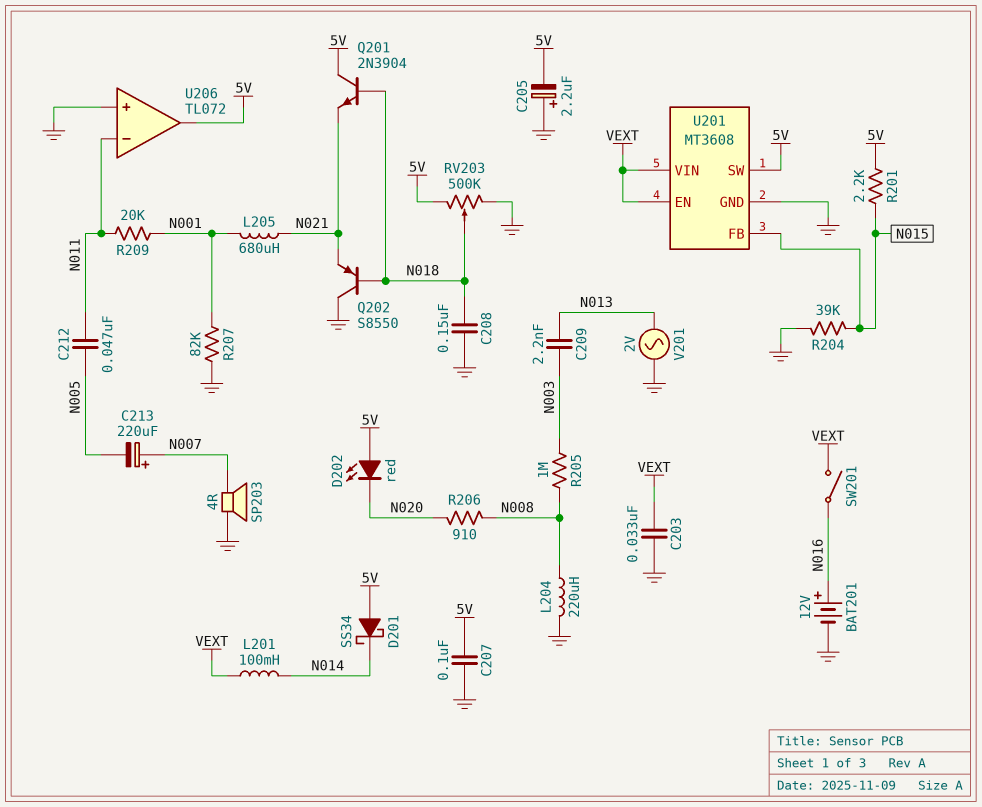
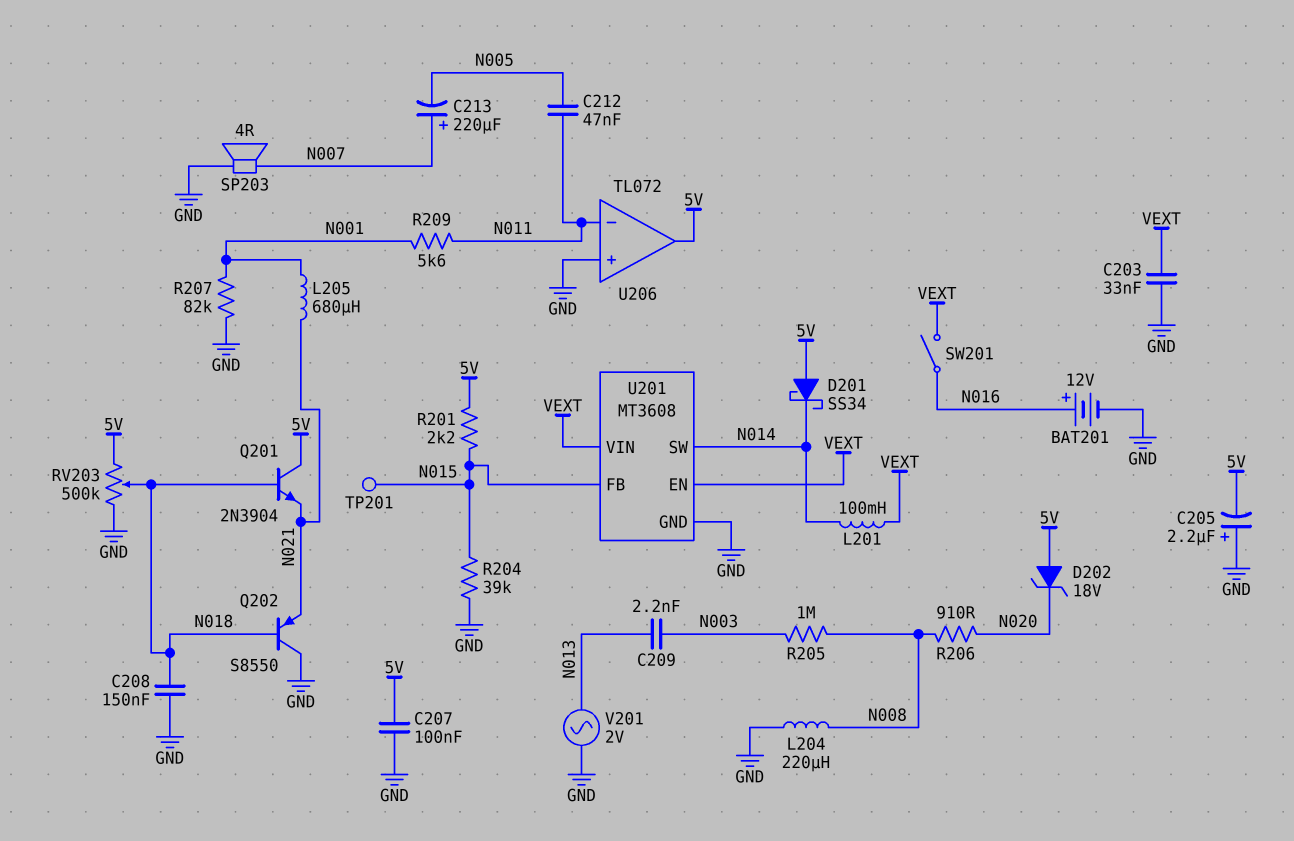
D202: LED red (A 5V, K N020) -> zener 18V (A 5V, K N020)
R209: 20k (N001, N011) -> 5.6k (N001, N011)
TP201: none -> test point (N015)
U201 pin SW: 5V -> N014

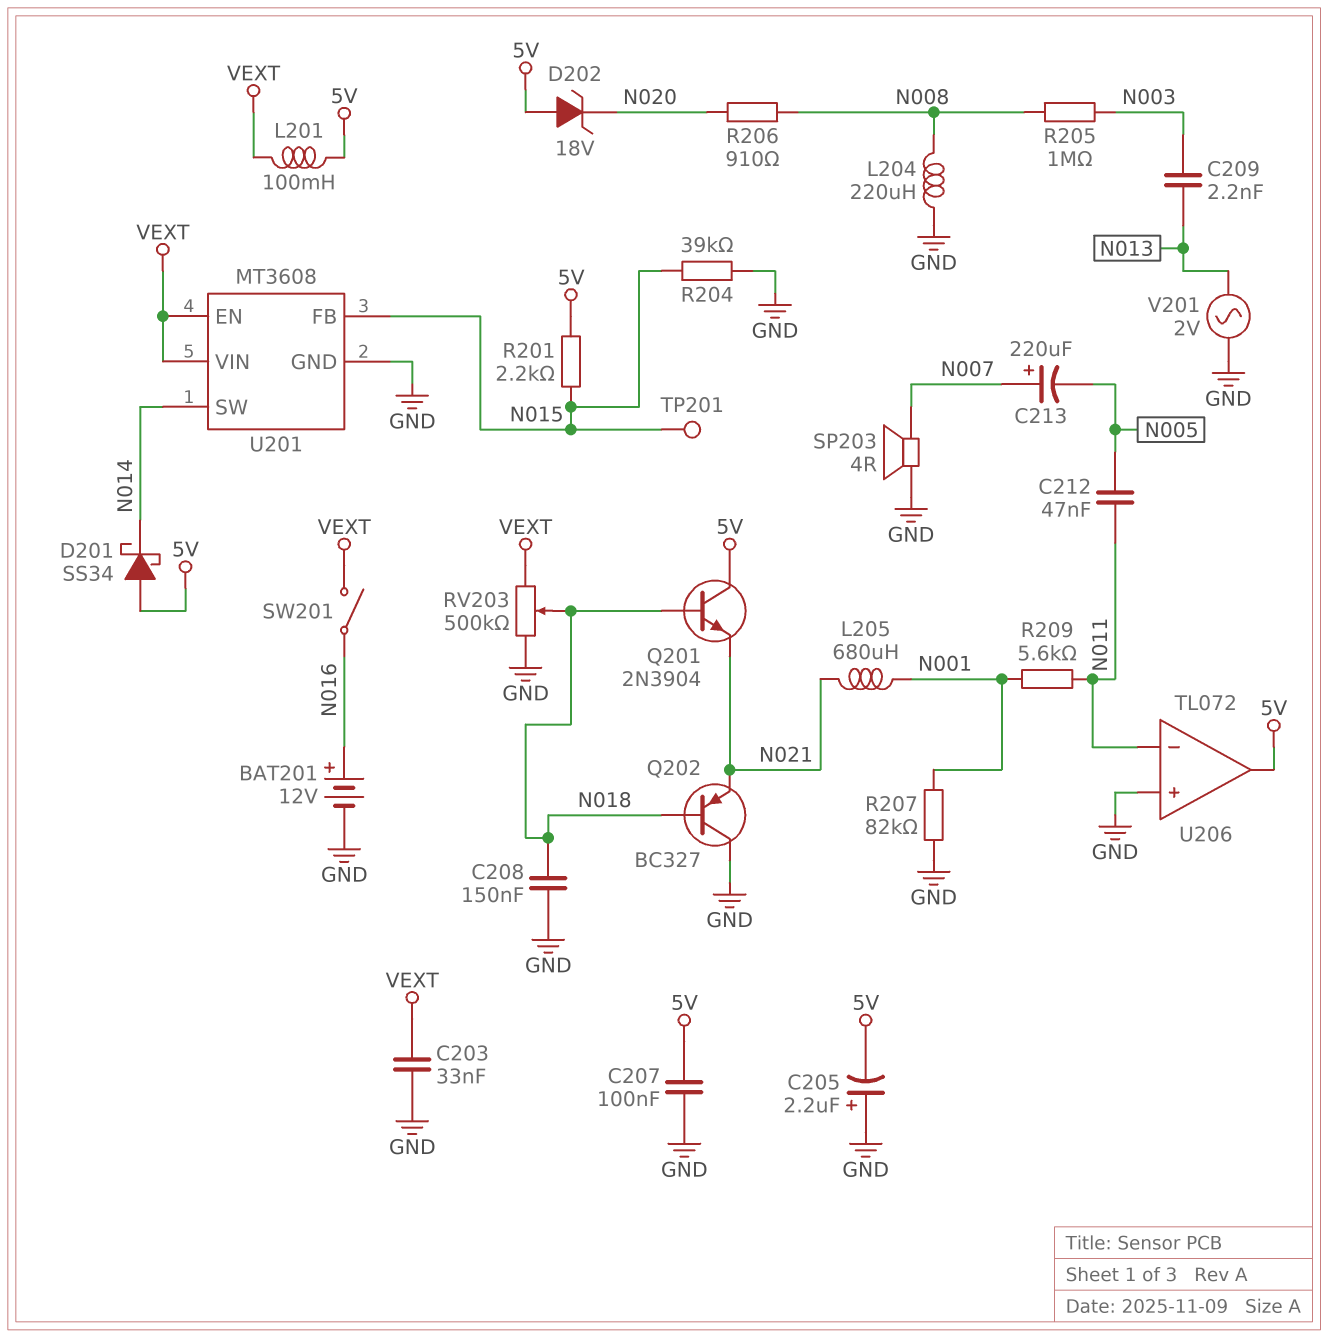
L201: 100mH (N014, VEXT) -> 100mH (5V, VEXT)
Q202: PNP S8550 (B N018, C GND, E N021) -> PNP BC327 (B N018, C GND, E N021)
RV203: 500k (5V, GND, wiper N018) -> 500k (GND, VEXT, wiper N018)

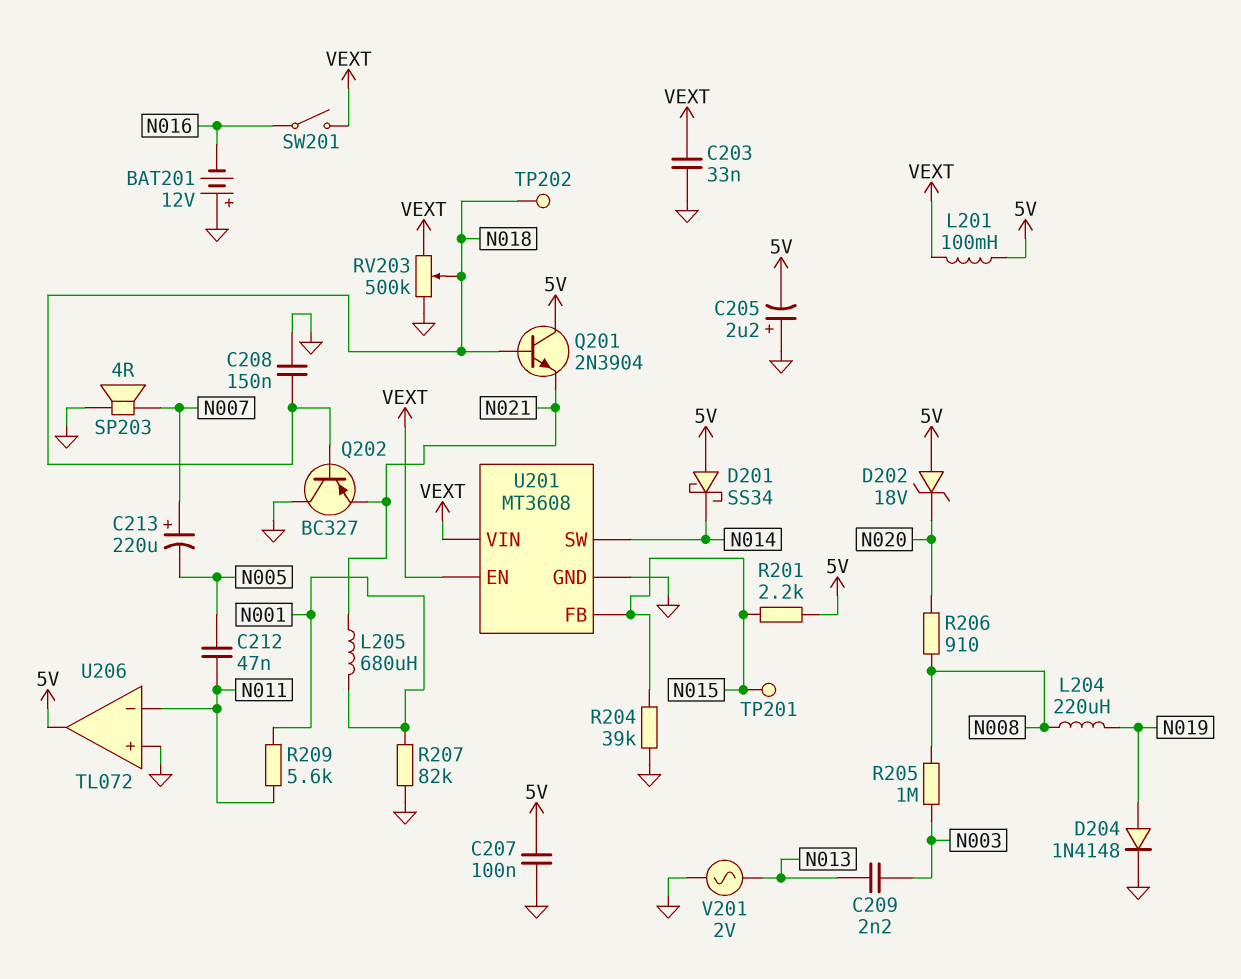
BAT201: 12V (plus N016, minus GND) -> 12V (plus GND, minus N016)
D204: none -> diode 1N4148 (A N019, K GND)
L204: 220uH (GND, N008) -> 220uH (N008, N019)
TP202: none -> test point (N018)

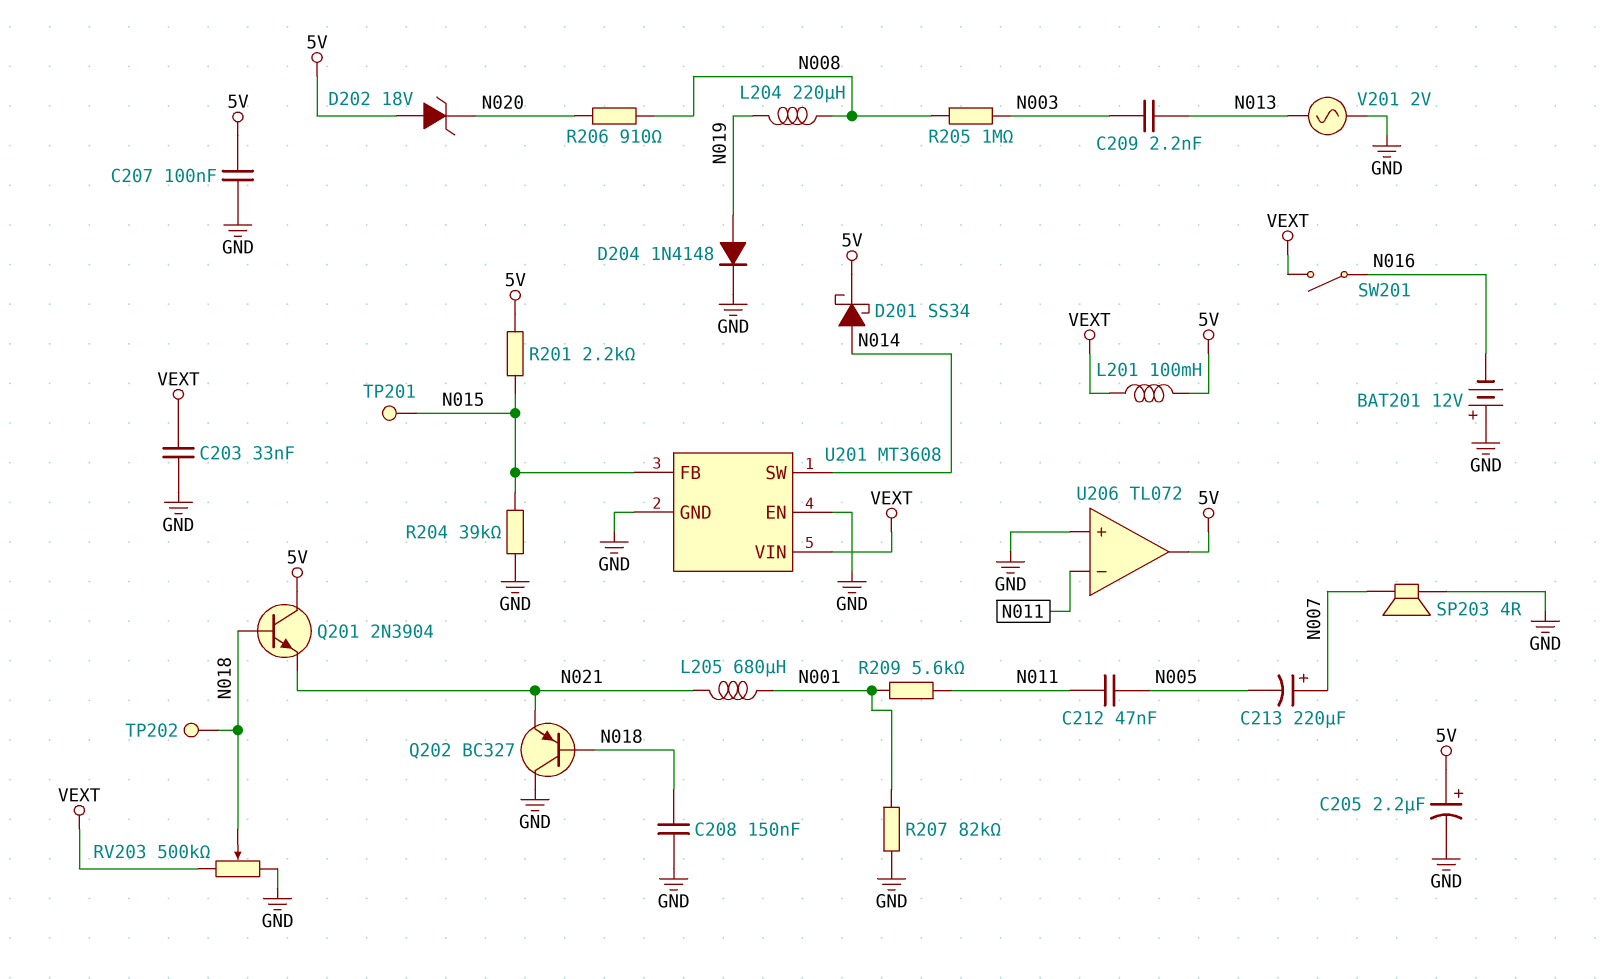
C205: 2.2uF (plus GND, minus 5V) -> 2.2uF (plus 5V, minus GND)
D201: schottky SS34 (A 5V, K N014) -> schottky SS34 (A N014, K 5V)
U201 pin EN: VEXT -> GND

